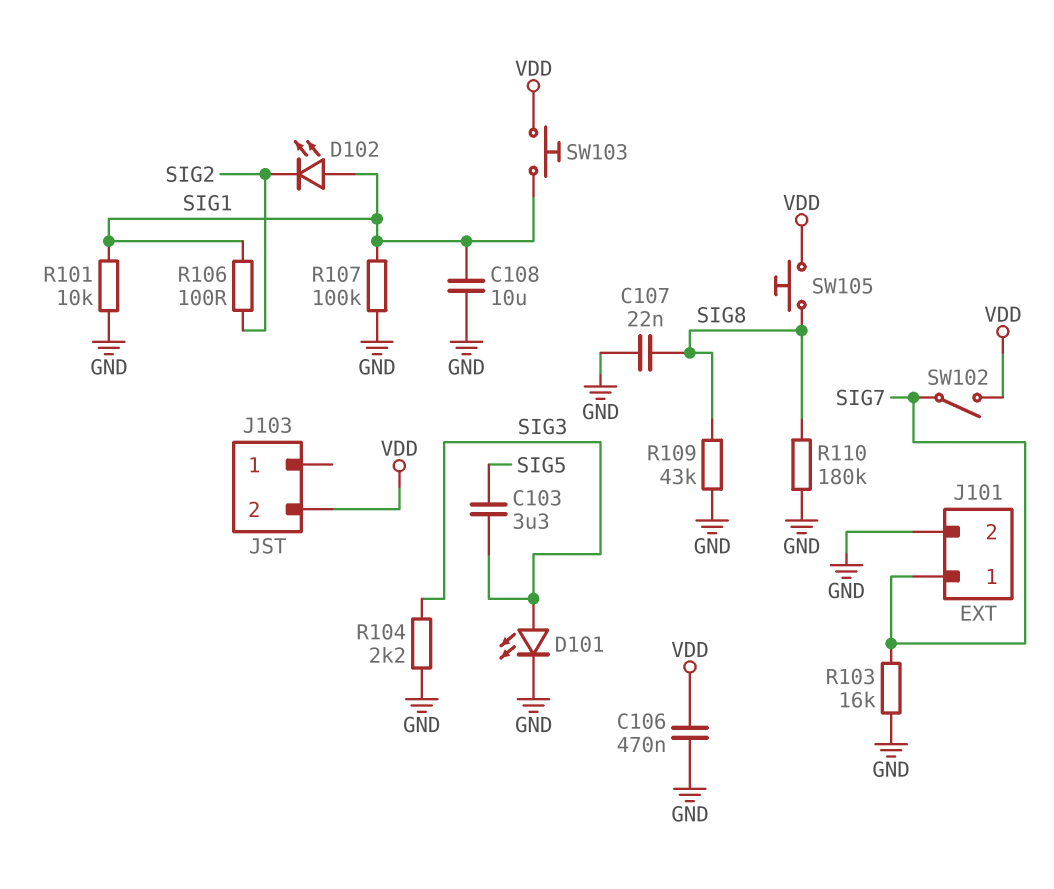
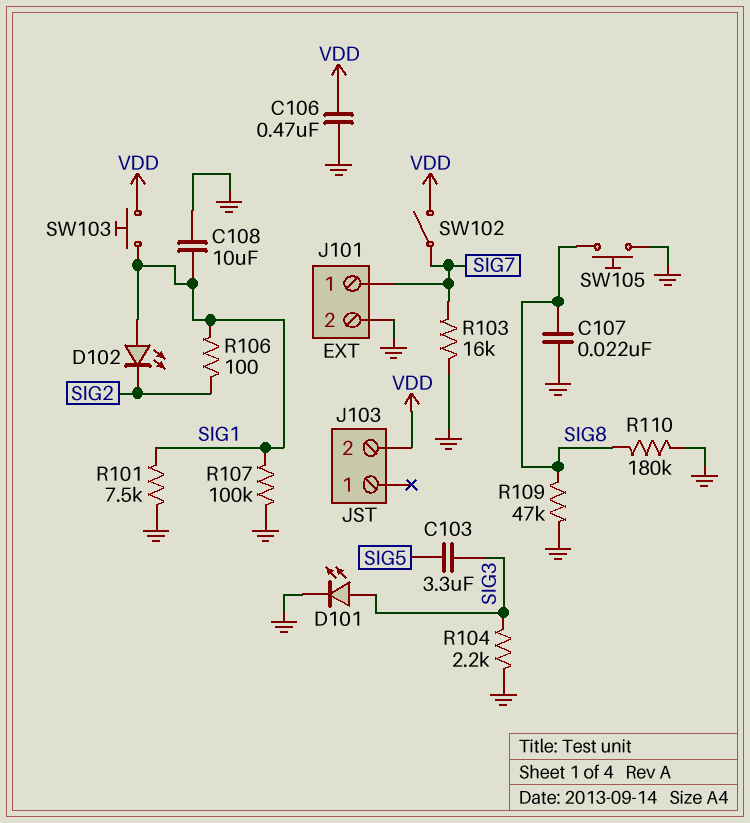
R101: 10k (GND, SIG1) -> 7.5k (GND, SIG1)
R109: 43k (GND, SIG8) -> 47k (GND, SIG8)
SW105: button (SIG8, VDD) -> button (GND, SIG8)

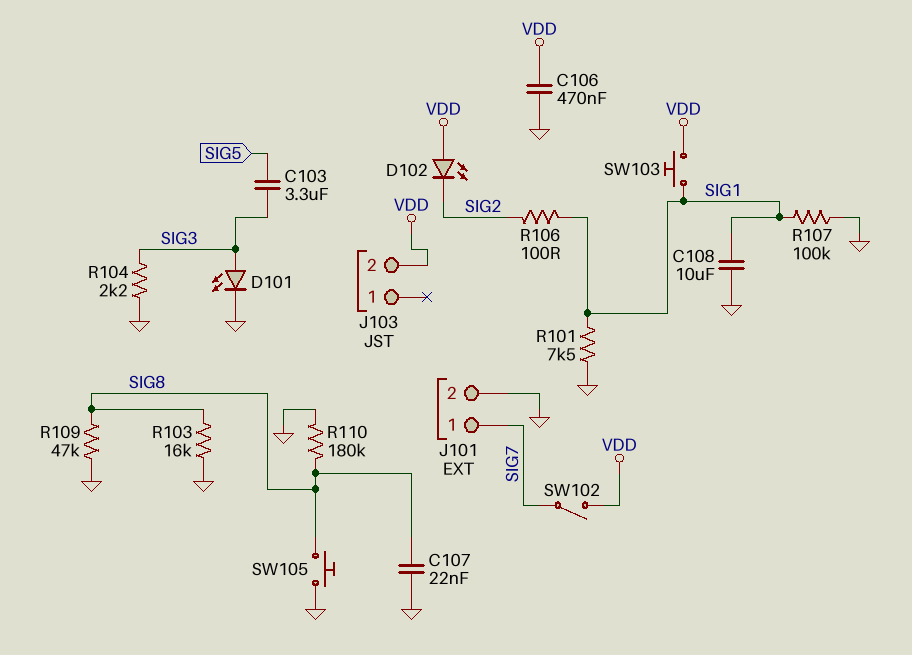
D102: LED (A SIG1, K SIG2) -> LED (A VDD, K SIG2)
R103: 16k (GND, SIG7) -> 16k (GND, SIG8)

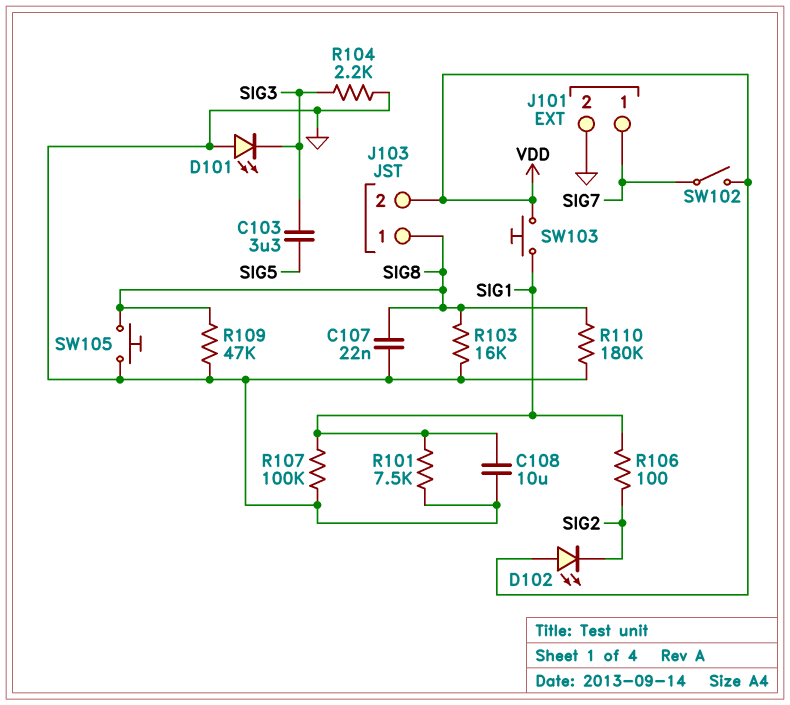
C106: 470nF (GND, VDD) -> none
D101: LED (A SIG3, K GND) -> LED (A GND, K SIG3)
J103 pin 1: none -> SIG8

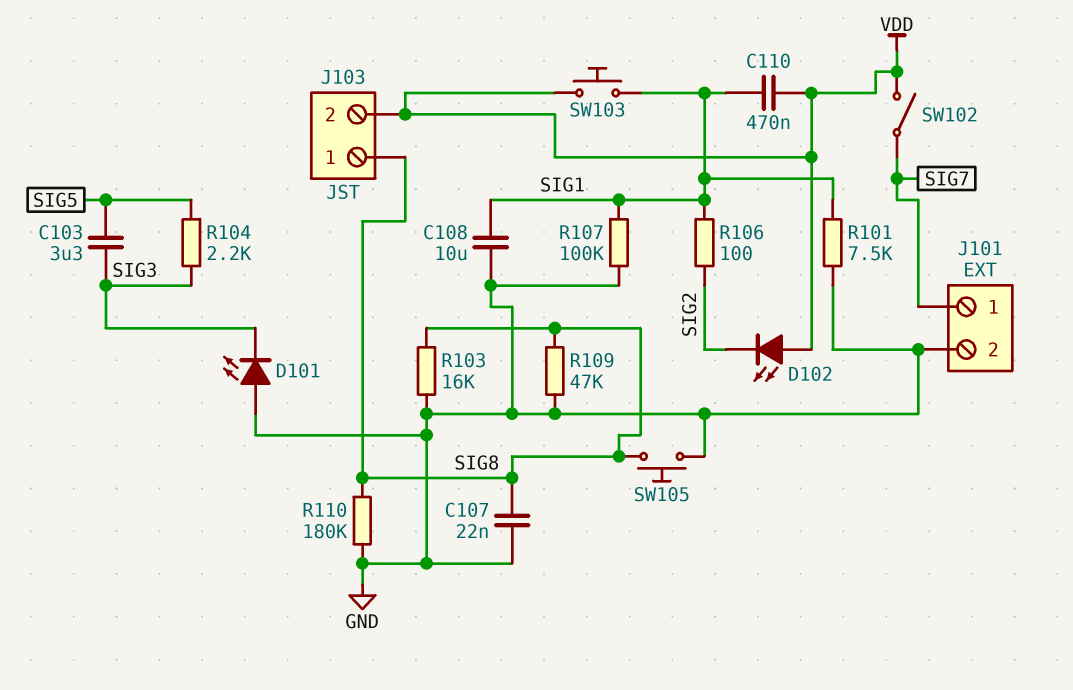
C110: none -> 470nF (SIG1, VDD)
R104: 2.2k (GND, SIG3) -> 2.2k (SIG3, SIG5)

